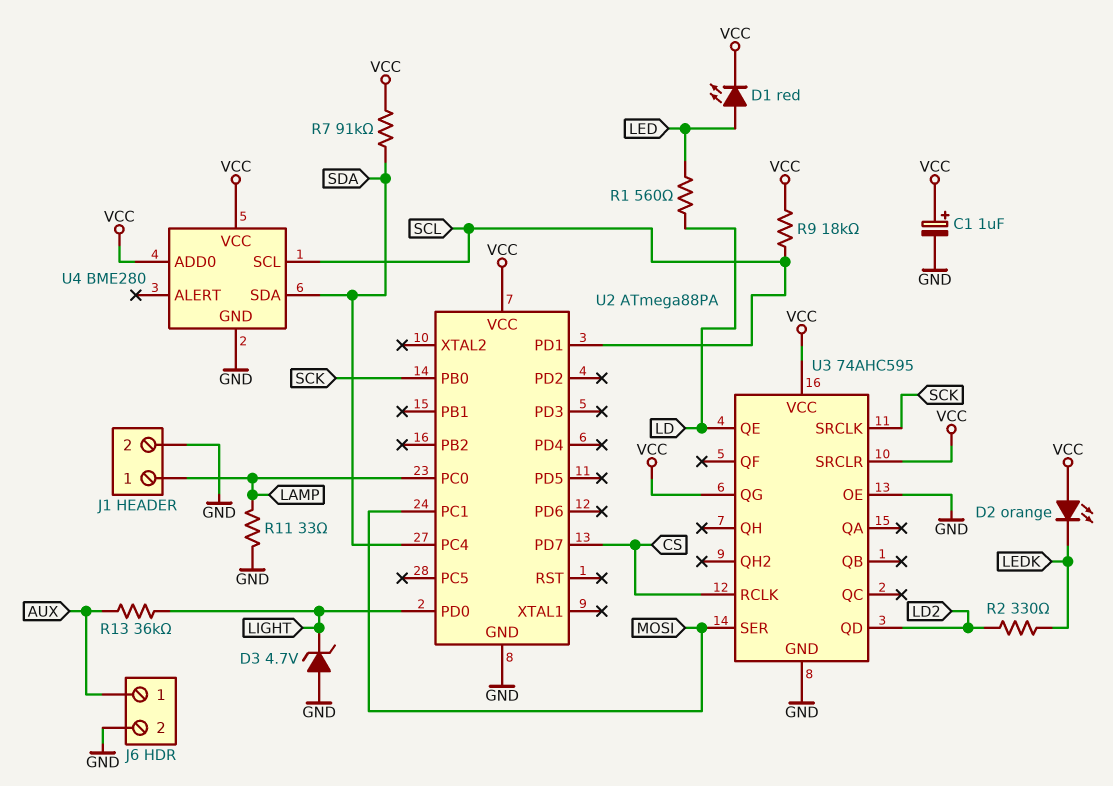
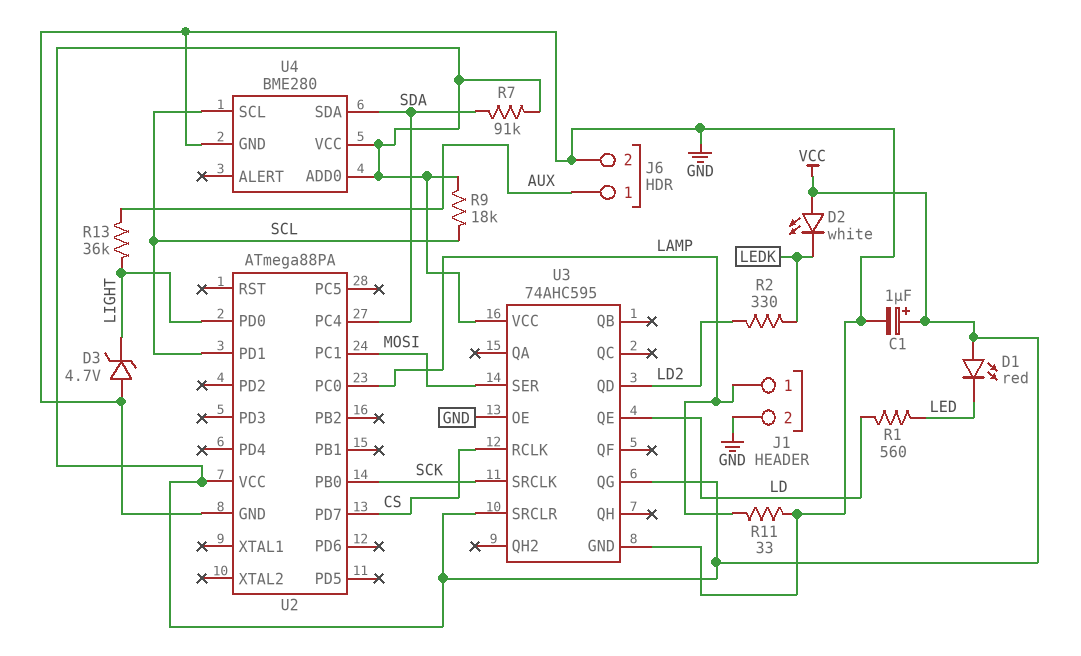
D1: LED red (A LED, K VCC) -> LED red (A VCC, K LED)
D2: LED orange (A VCC, K LEDK) -> LED white (A VCC, K LEDK)

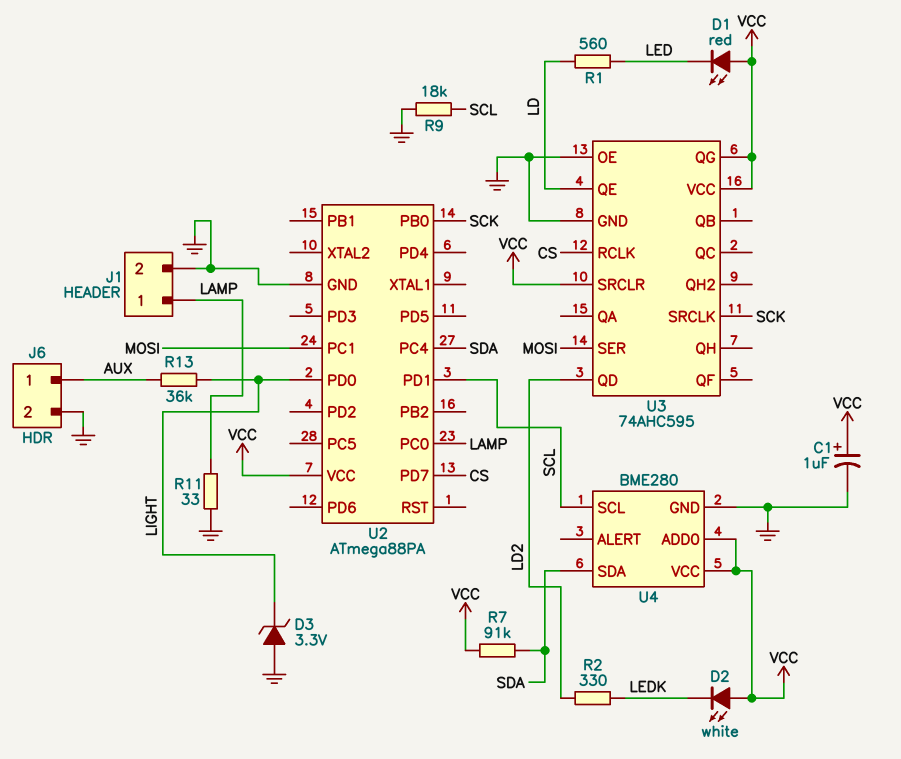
D3: zener 4.7V (A GND, K LIGHT) -> zener 3.3V (A GND, K LIGHT)
R9: 18k (SCL, VCC) -> 18k (GND, SCL)

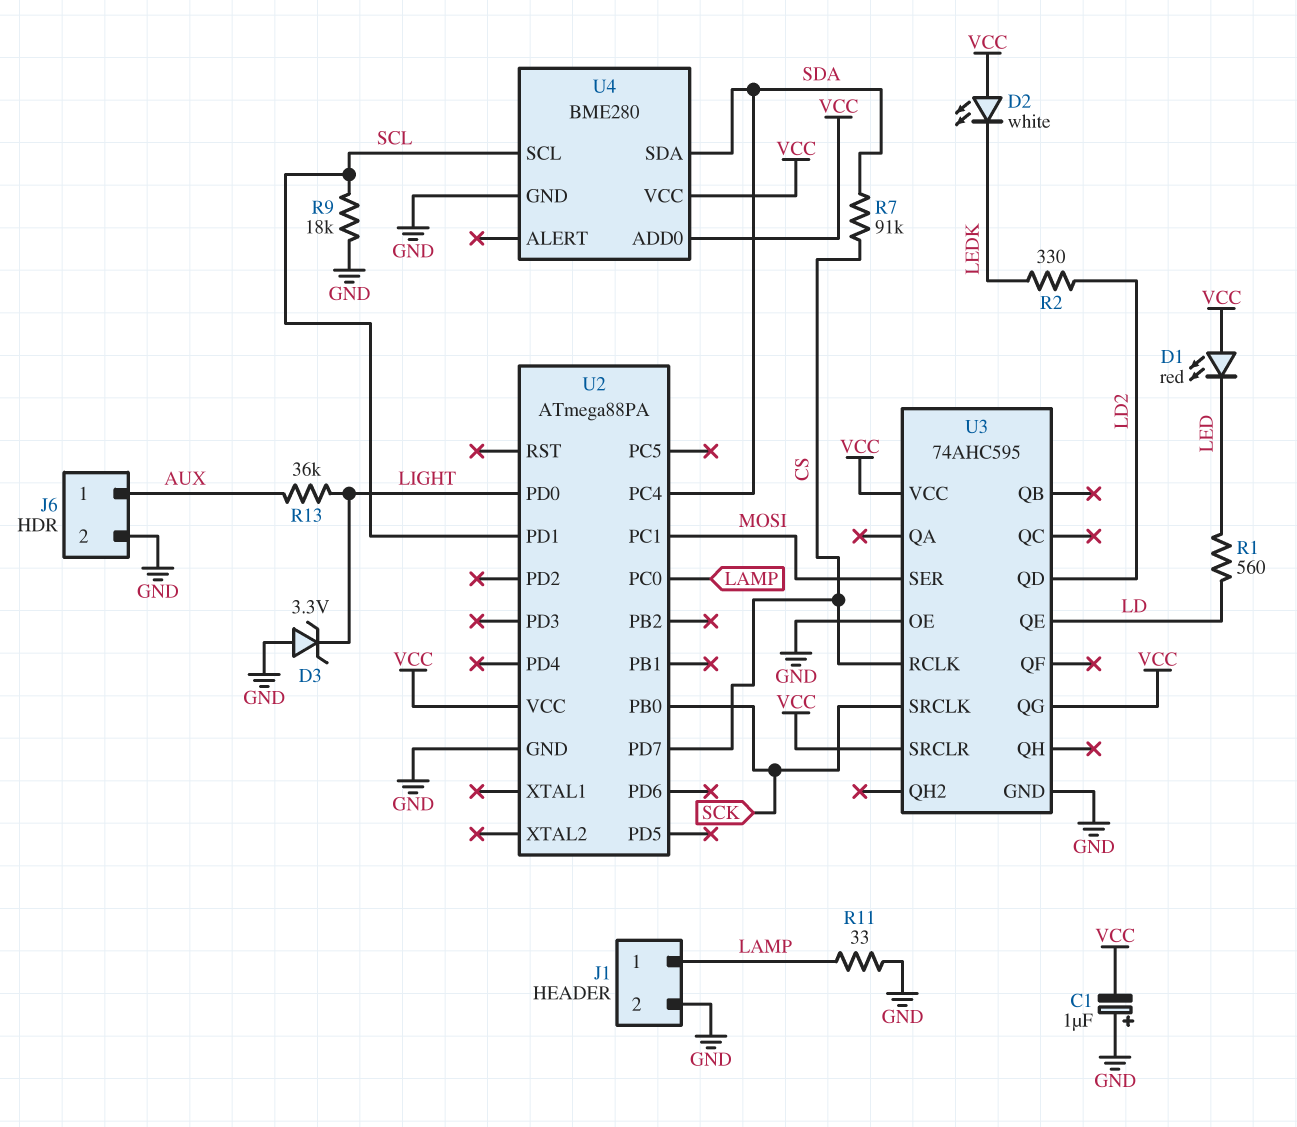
C1: 1uF (plus VCC, minus GND) -> 1uF (plus GND, minus VCC)
R7: 91k (SDA, VCC) -> 91k (CS, SDA)

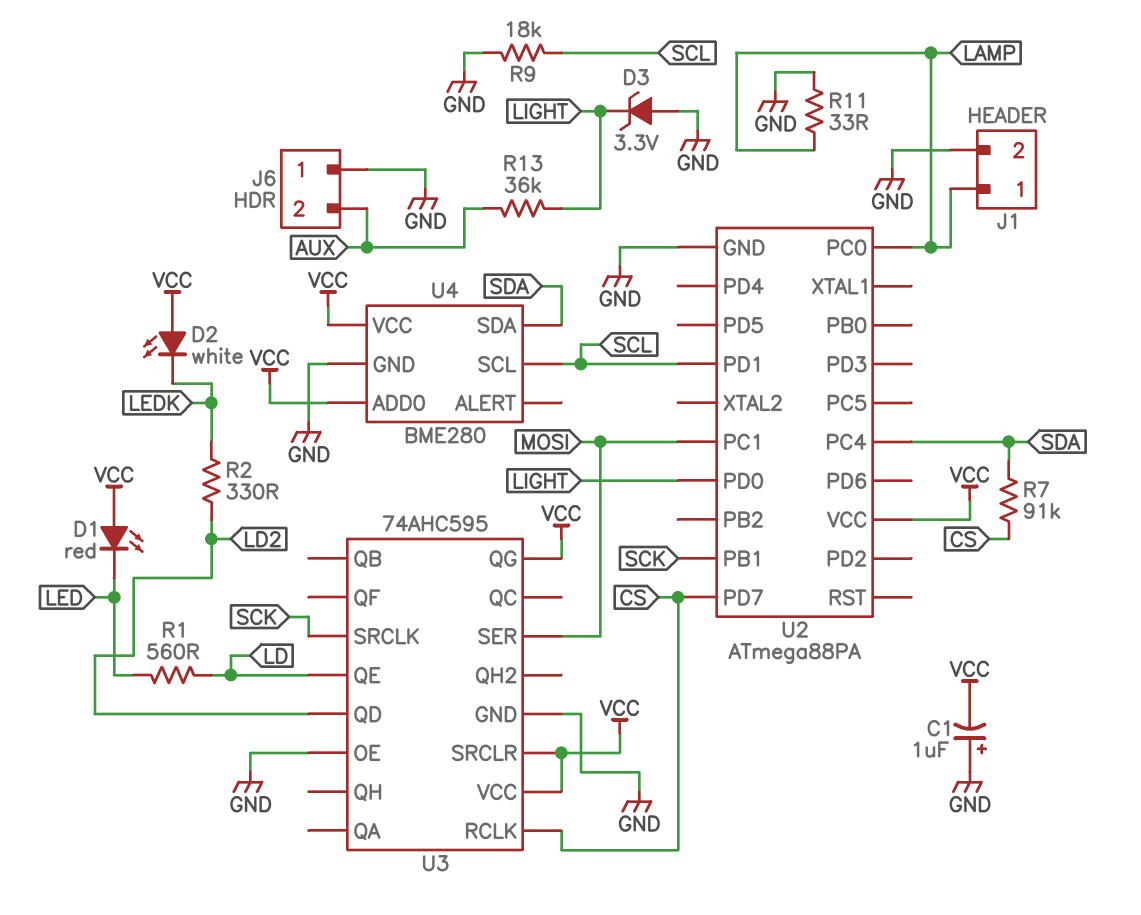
J6 pin 1: AUX -> GND
J6 pin 2: GND -> AUX
U2 pin PB0: SCK -> none
U2 pin PB1: none -> SCK

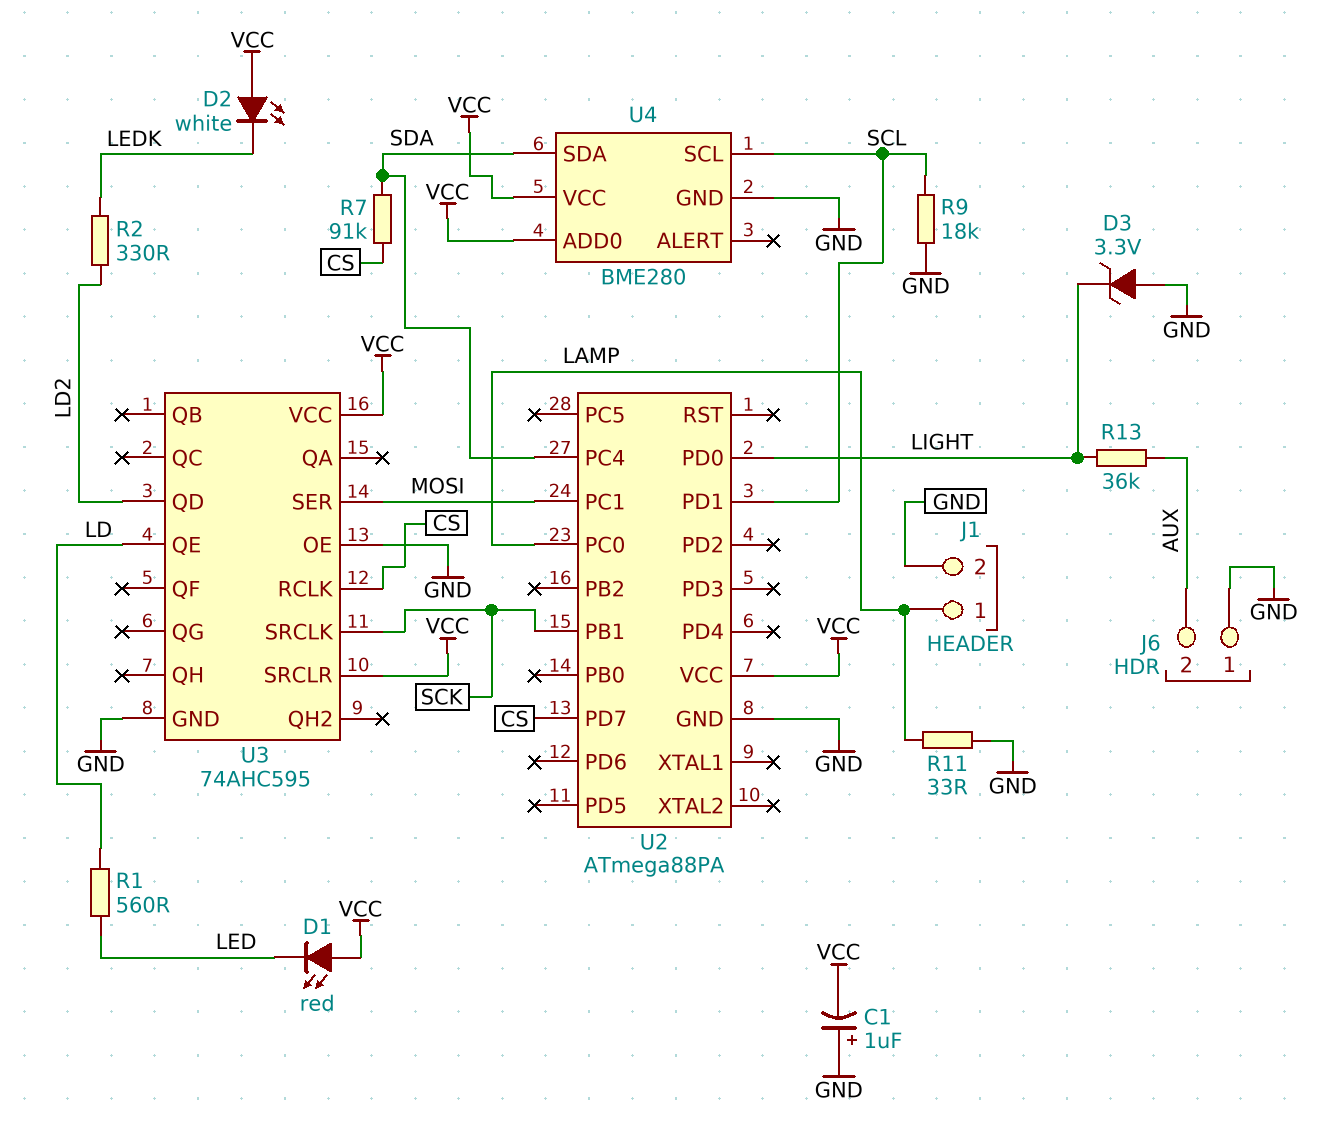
U3 pin QG: VCC -> none

